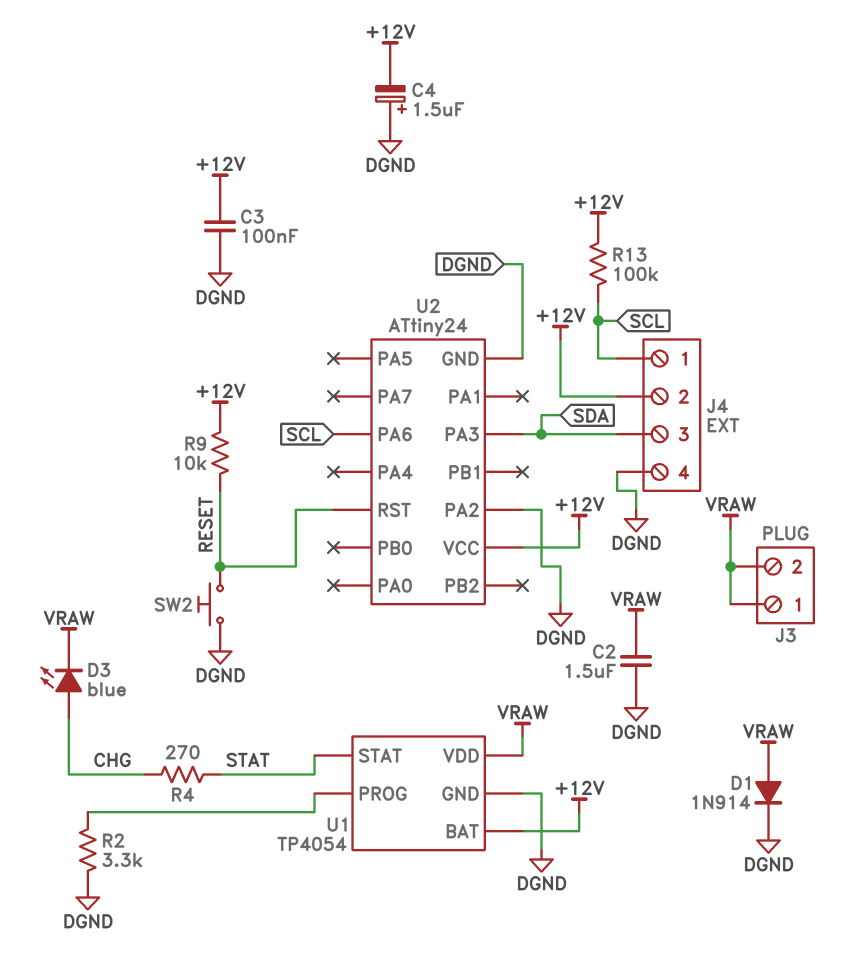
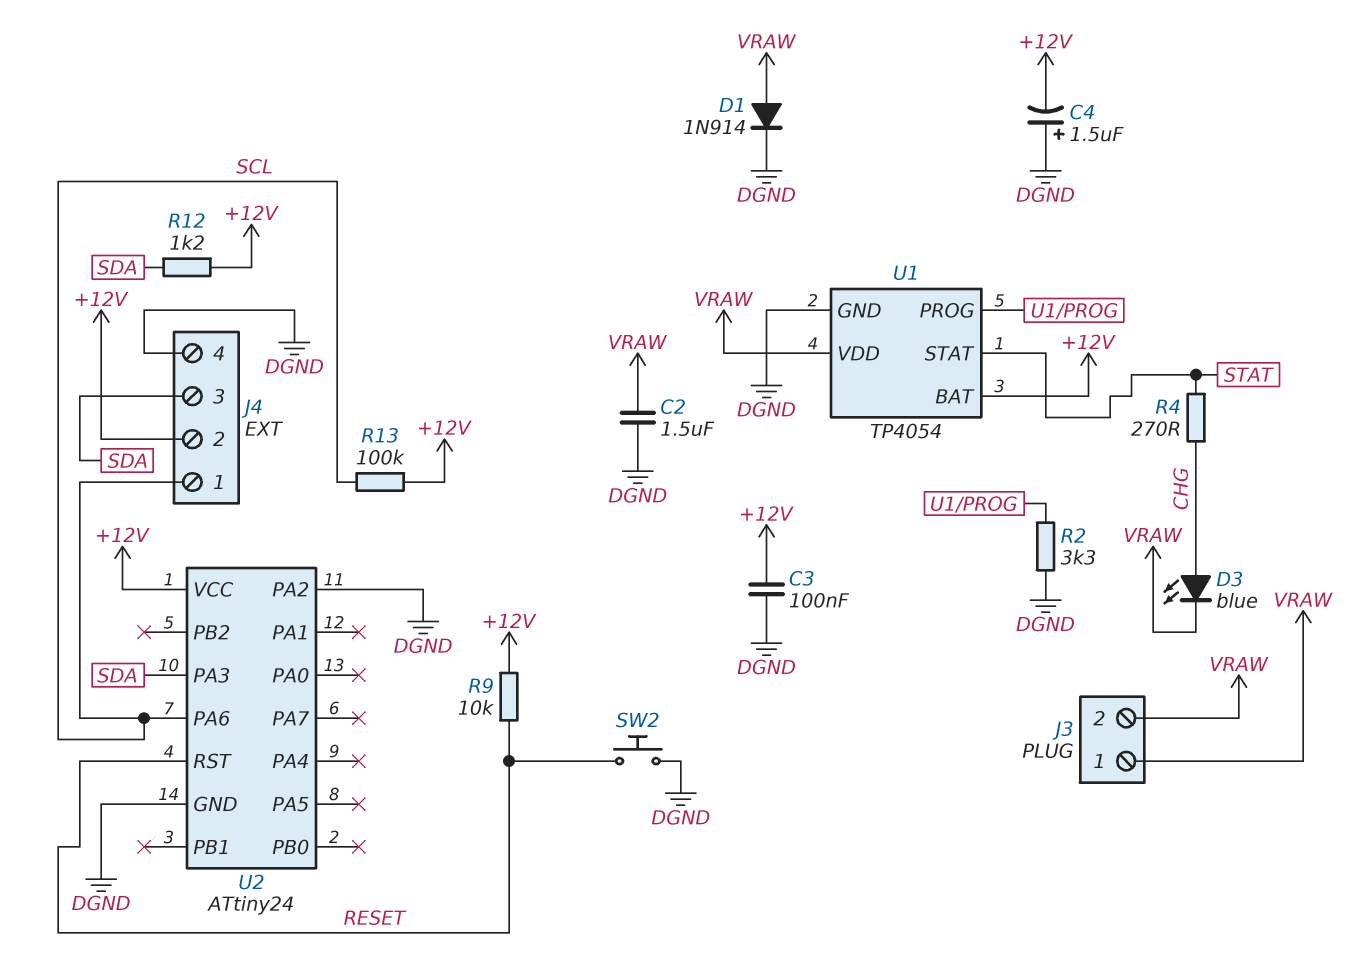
R12: none -> 1.2k (+12V, SDA)

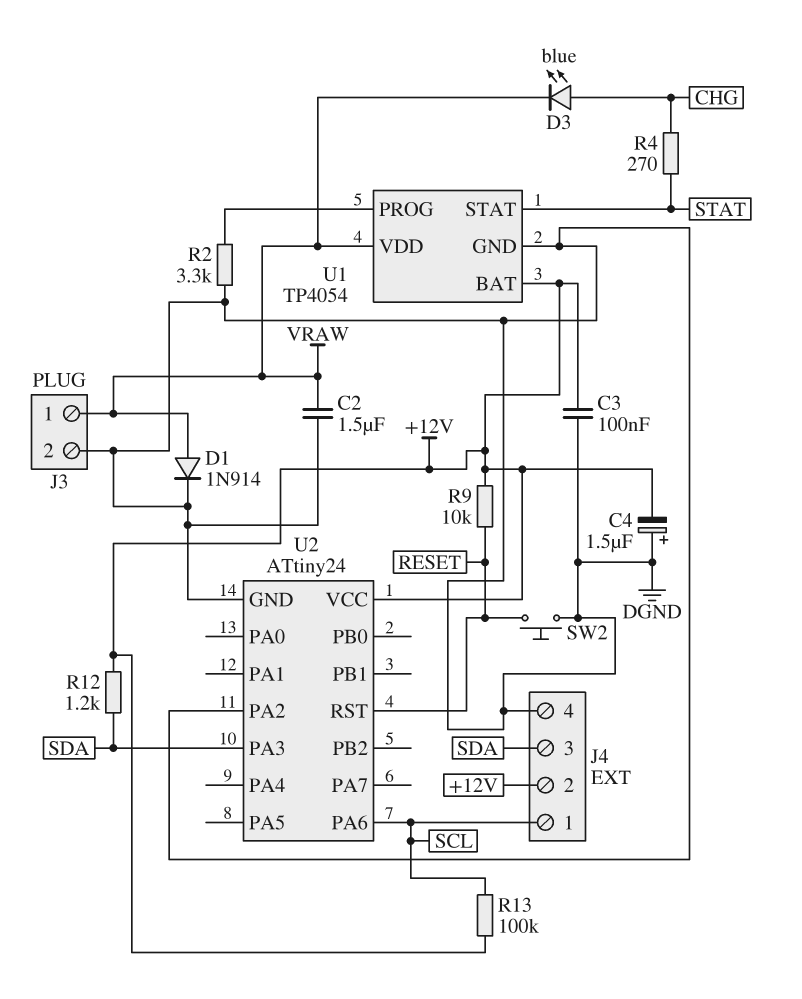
J3 pin 2: VRAW -> DGND

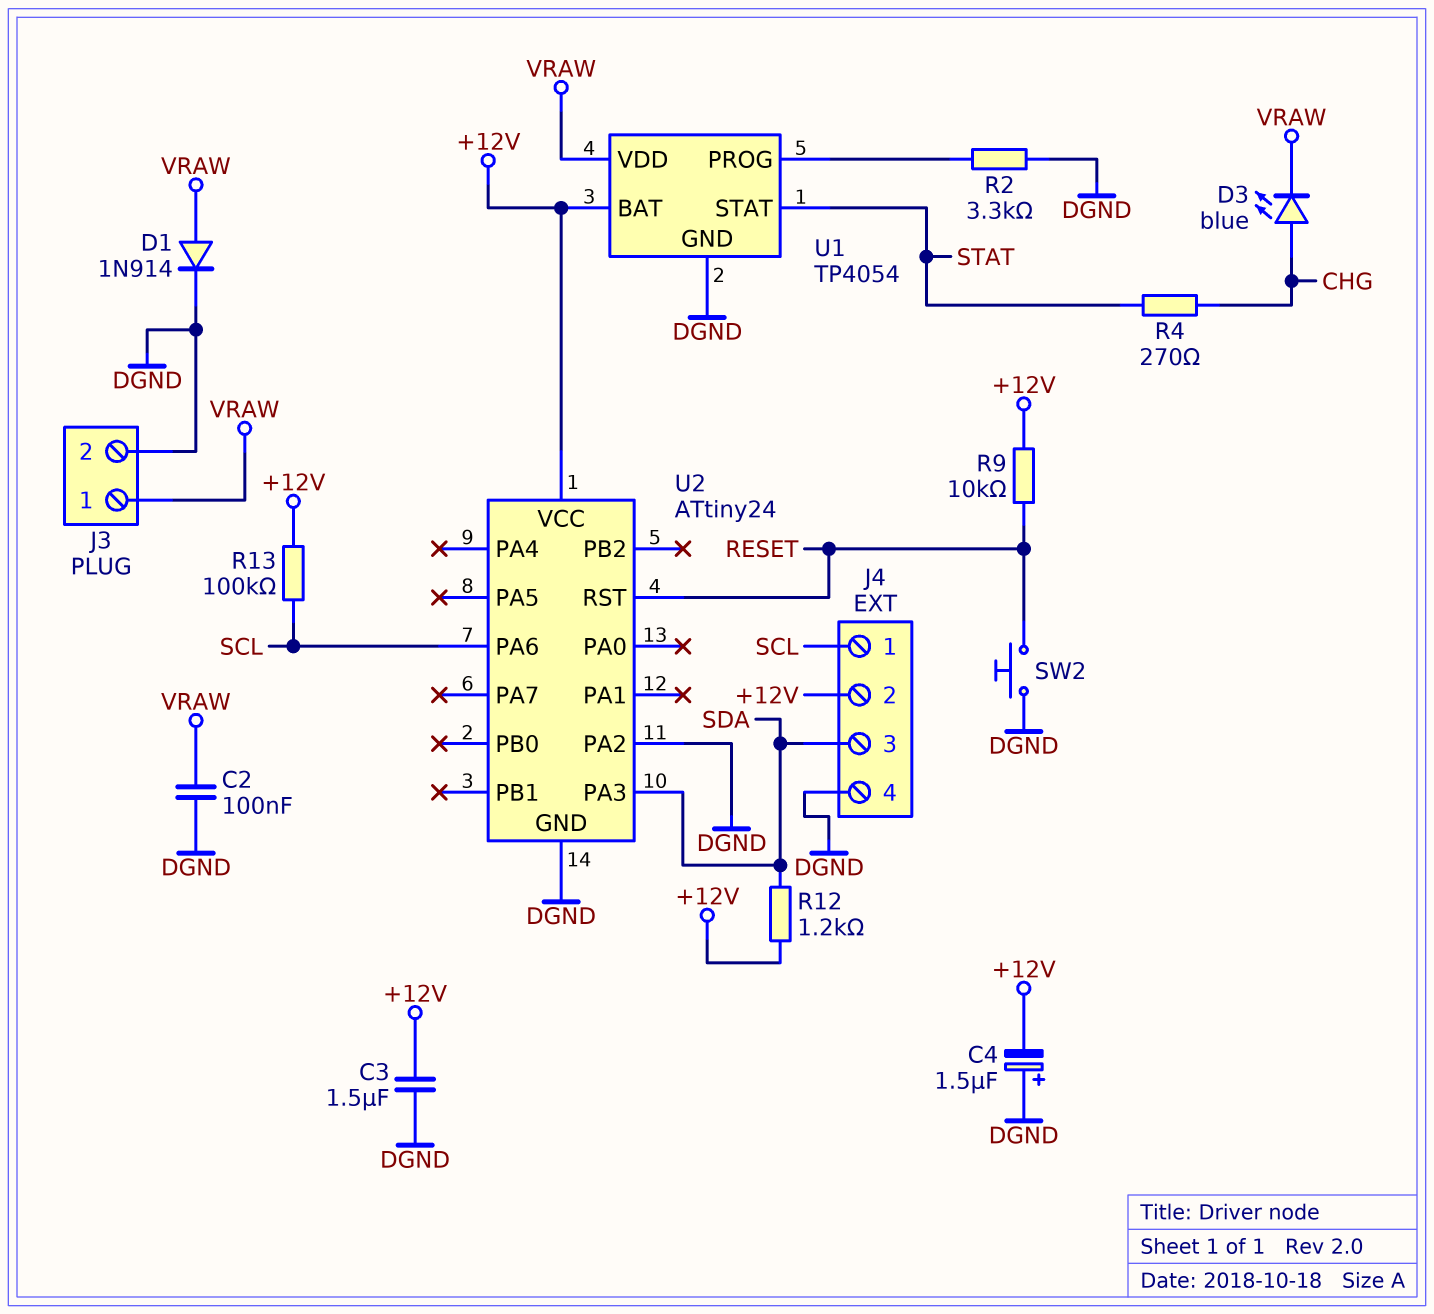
C2: 1.5uF (DGND, VRAW) -> 100nF (DGND, VRAW)
C3: 100nF (+12V, DGND) -> 1.5uF (+12V, DGND)

